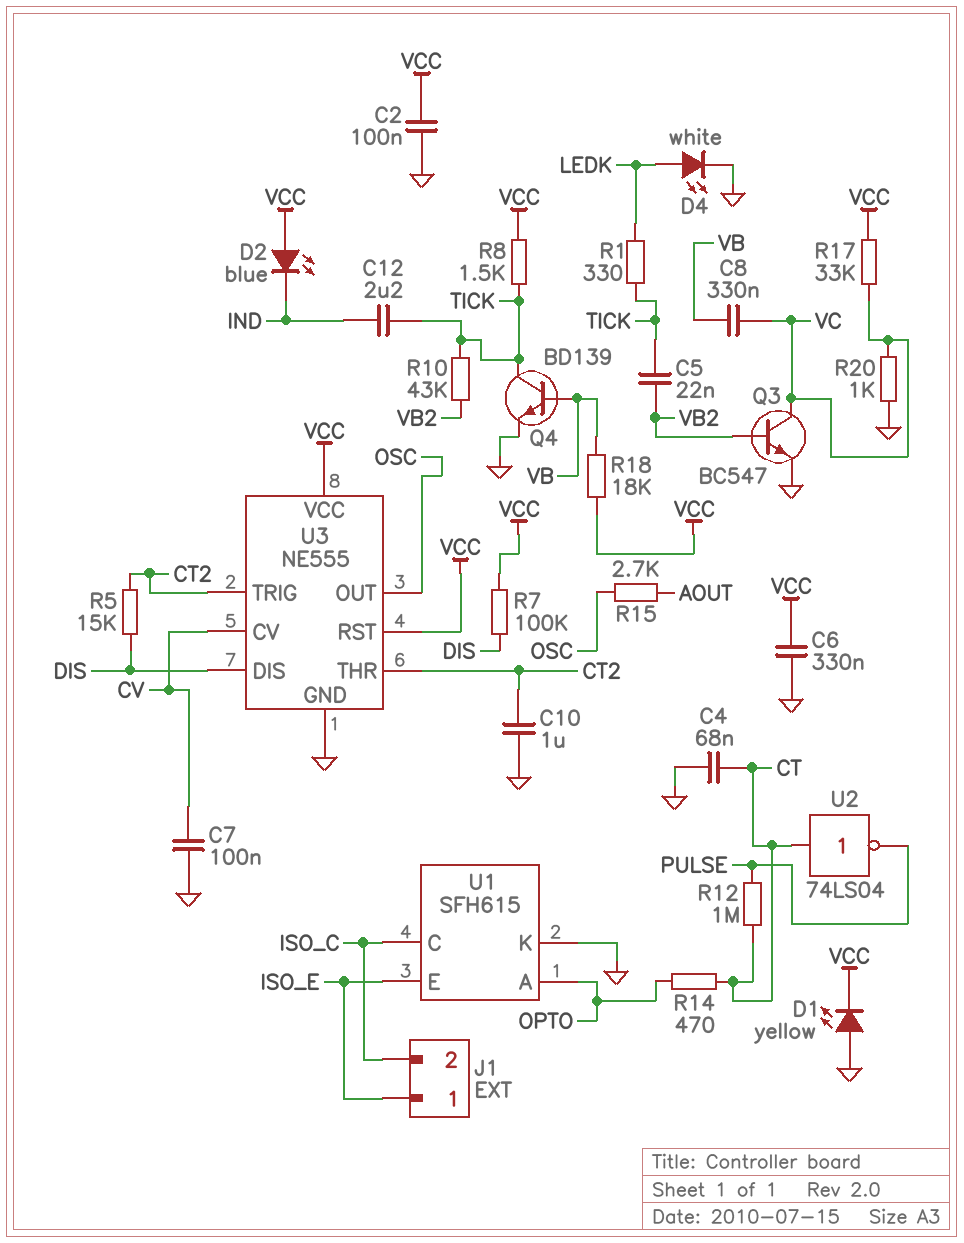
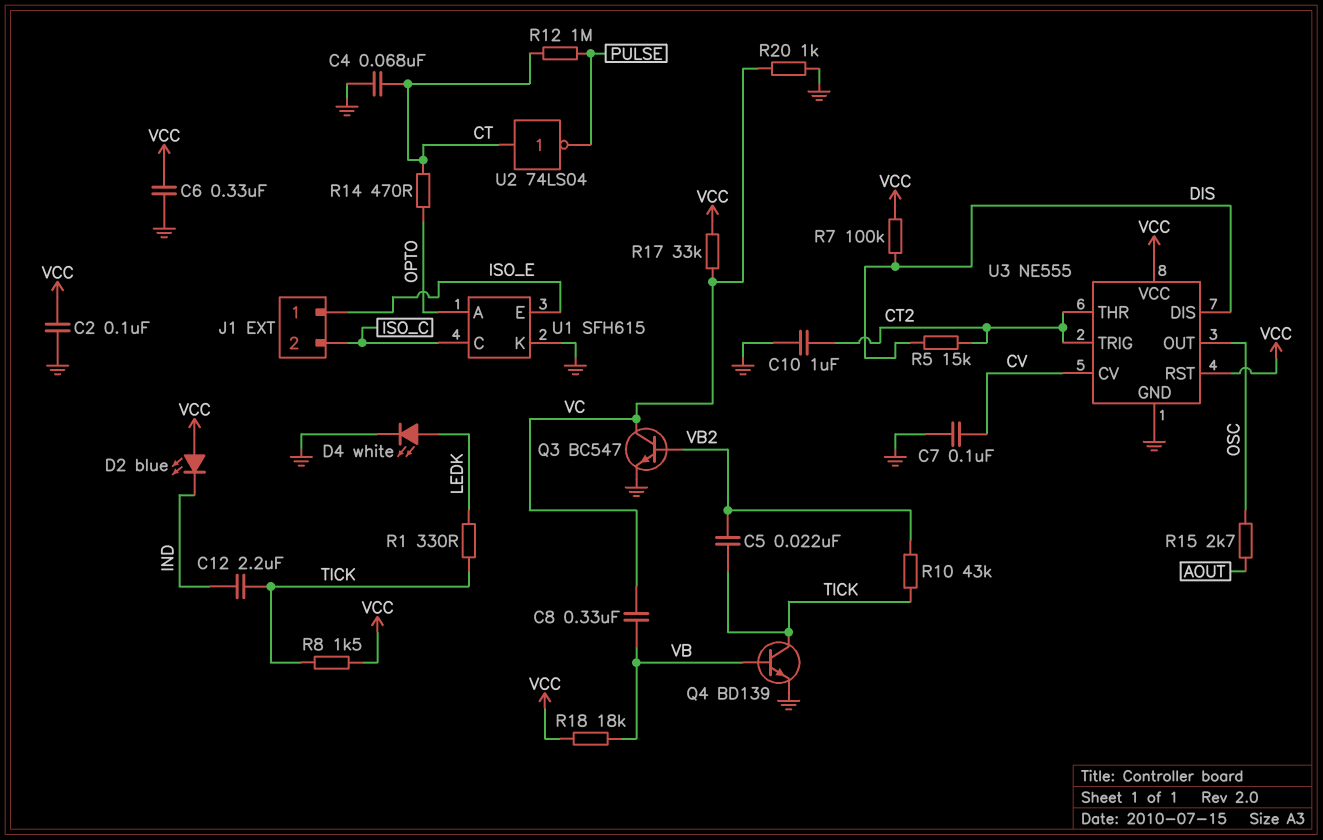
D1: LED yellow (A GND, K VCC) -> none

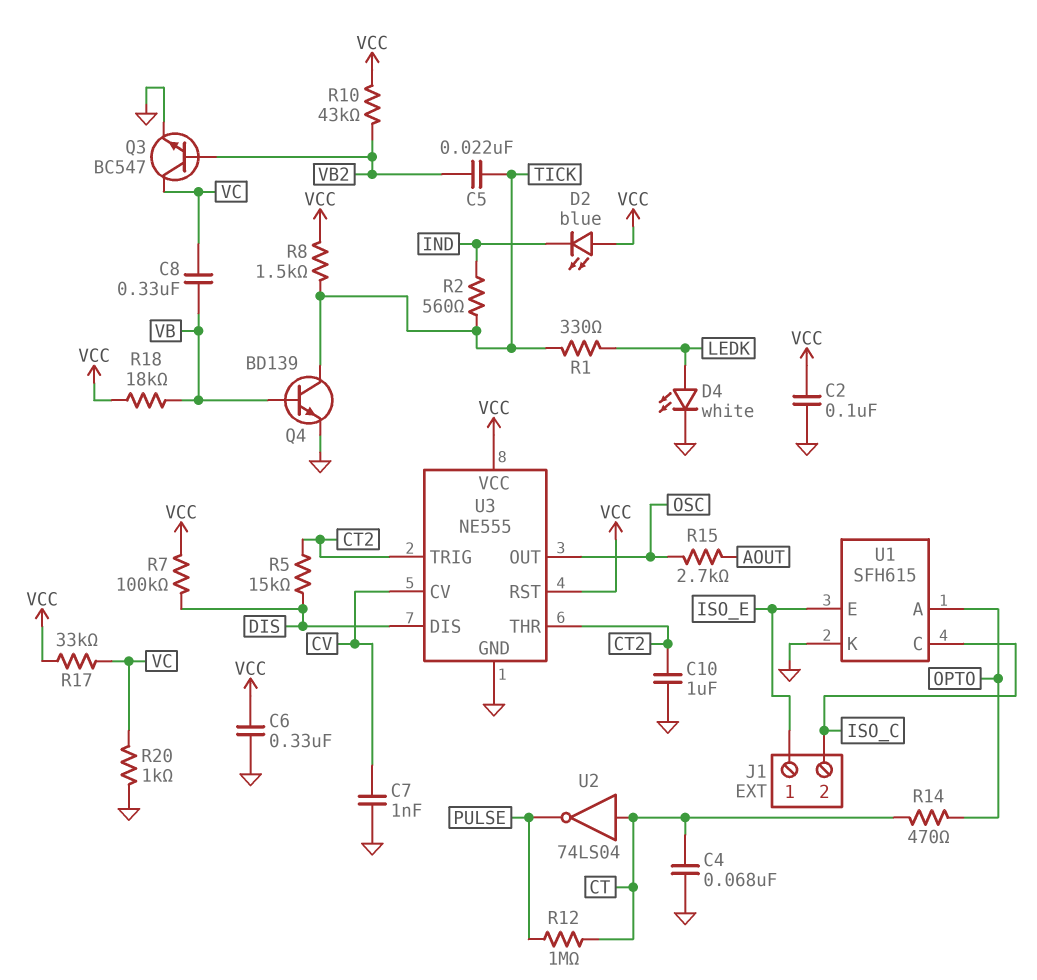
C7: 100nF (CV, GND) -> 1nF (CV, GND)
C12: 2.2uF (IND, TICK) -> none
R2: none -> 560 (IND, TICK)
R10: 43k (TICK, VB2) -> 43k (VB2, VCC)

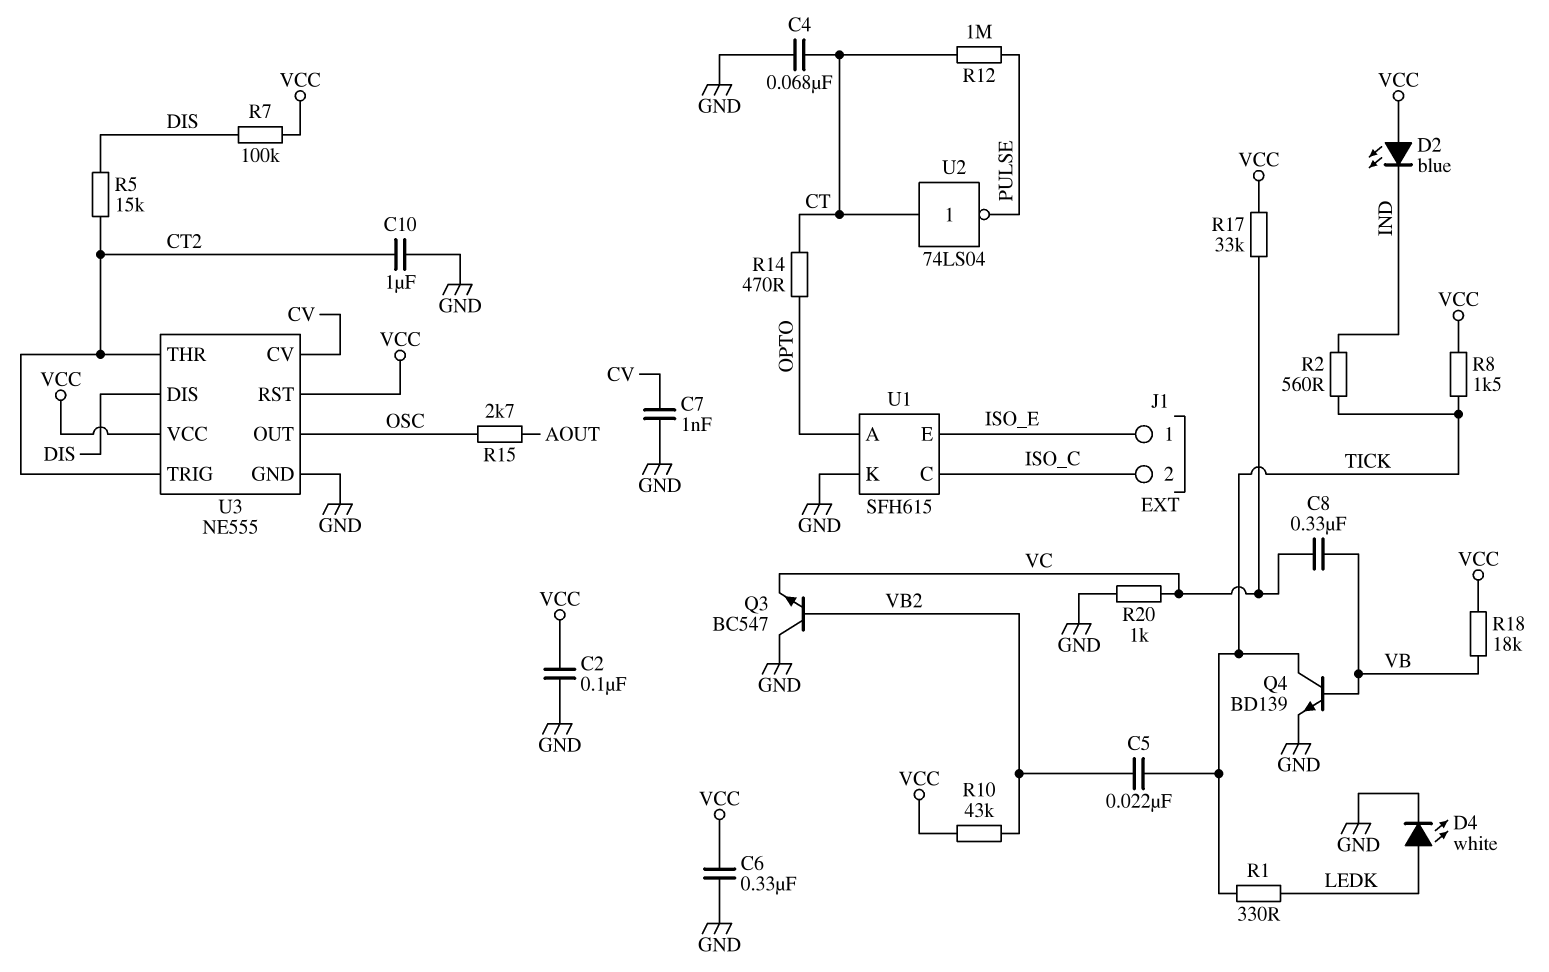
Q3: NPN BC547 (B VB2, C VC, E GND) -> NPN BC547 (B VB2, C GND, E VC)

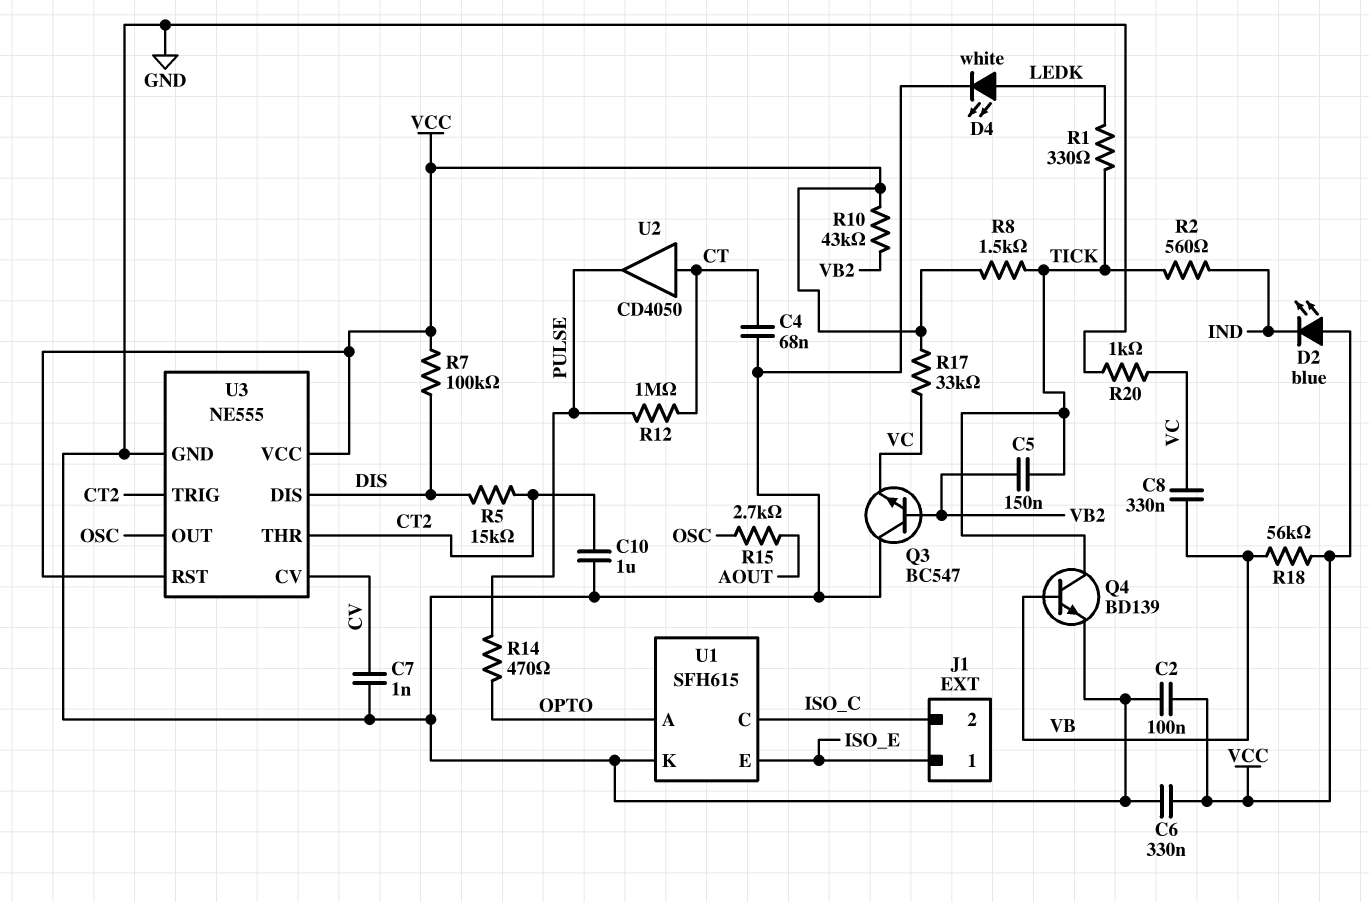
C5: 22nF (TICK, VB2) -> 150nF (TICK, VB2)
R14: 470 (CT, OPTO) -> 470 (OPTO, PULSE)
R18: 18k (VB, VCC) -> 56k (VB, VCC)
U2: NOT 74LS04 (in CT, out PULSE) -> buffer CD4050 (in CT, out PULSE)

